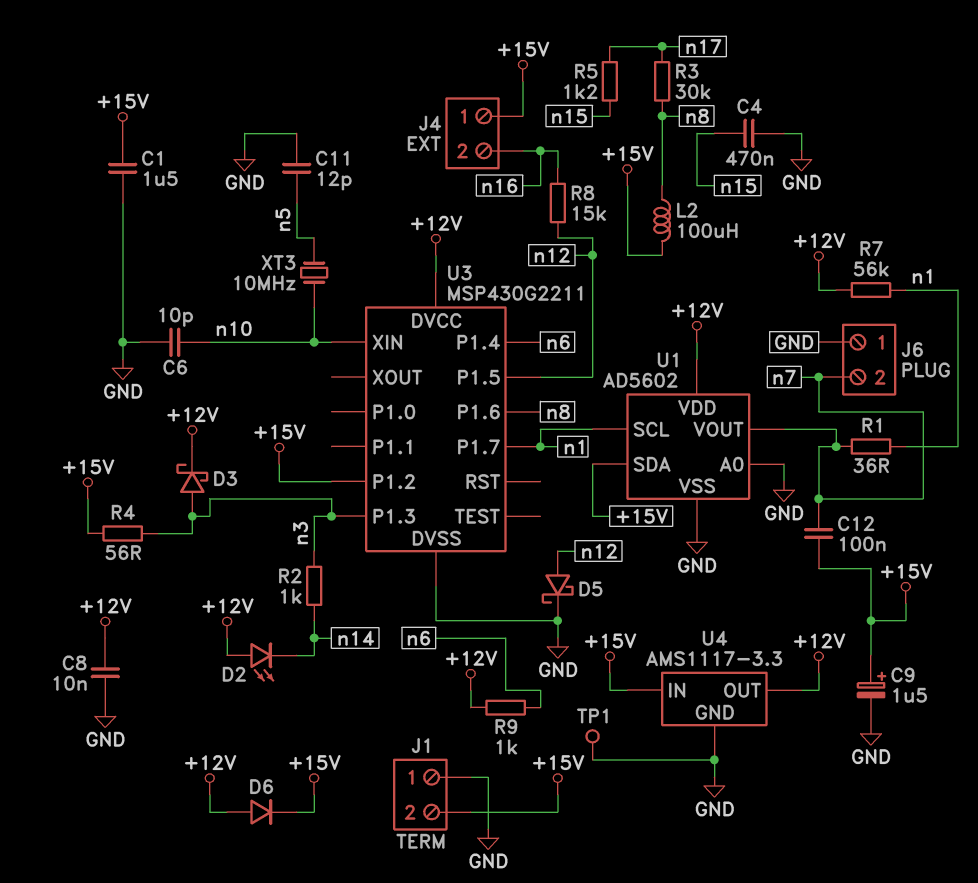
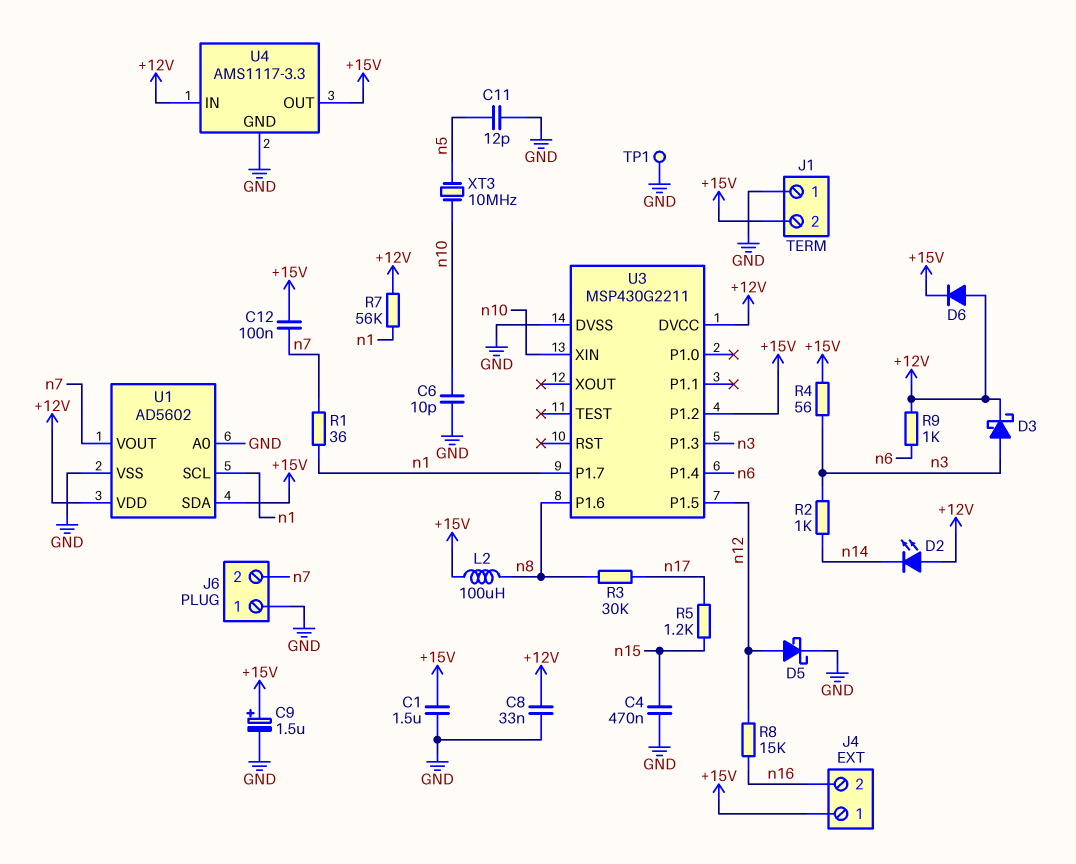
C8: 10nF (+12V, GND) -> 33nF (+12V, GND)
U4 pin IN: +15V -> +12V
U4 pin OUT: +12V -> +15V

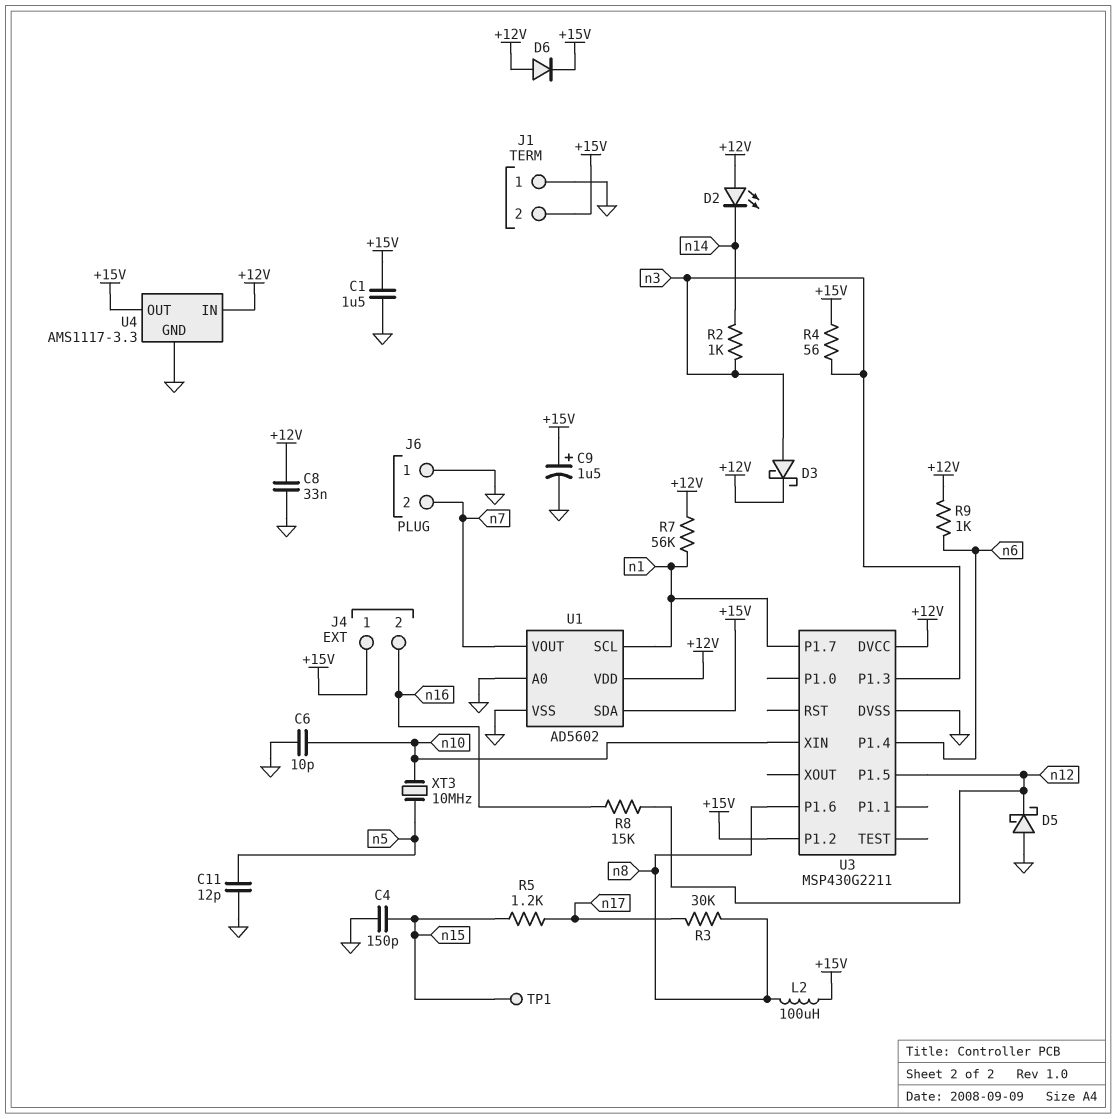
C4: 470nF (GND, n15) -> 150pF (GND, n15)
C12: 100nF (+15V, n7) -> none
D5: schottky (A n12, K GND) -> schottky (A GND, K n12)
R1: 36 (n1, n7) -> none
TP1: test point (GND) -> test point (n15)

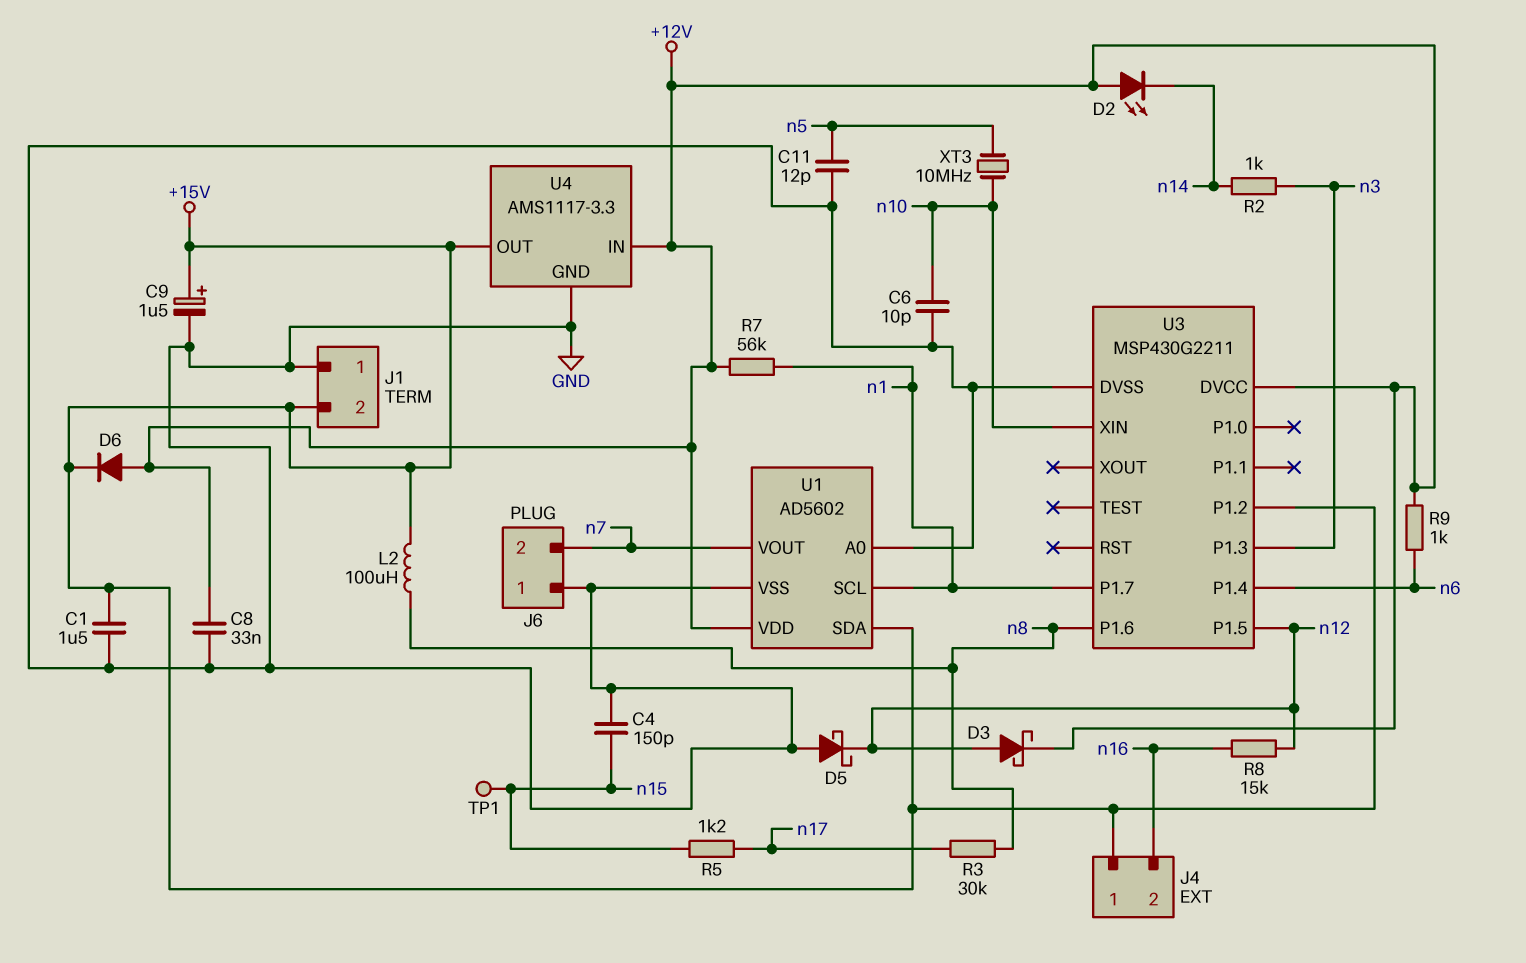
D3: schottky (A n3, K +12V) -> schottky (A n12, K +12V)
R4: 56 (+15V, n3) -> none

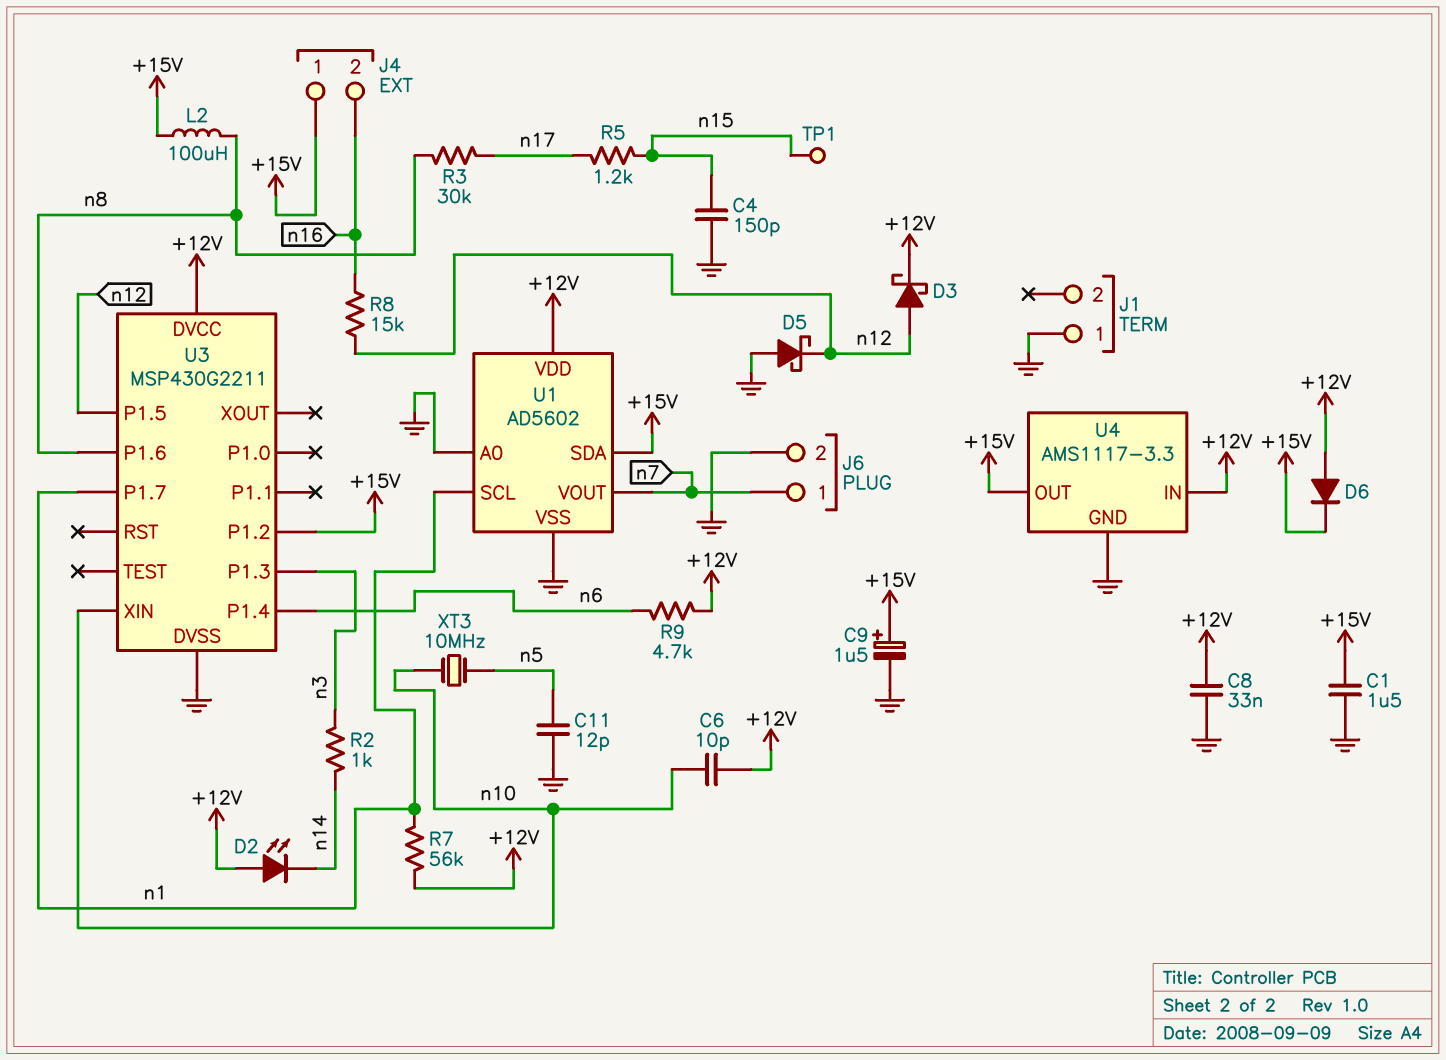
C6: 10pF (GND, n10) -> 10pF (+12V, n10)
J1 pin 2: +15V -> none
J6 pin 1: GND -> n7
J6 pin 2: n7 -> GND
R9: 1k (+12V, n6) -> 4.7k (+12V, n6)

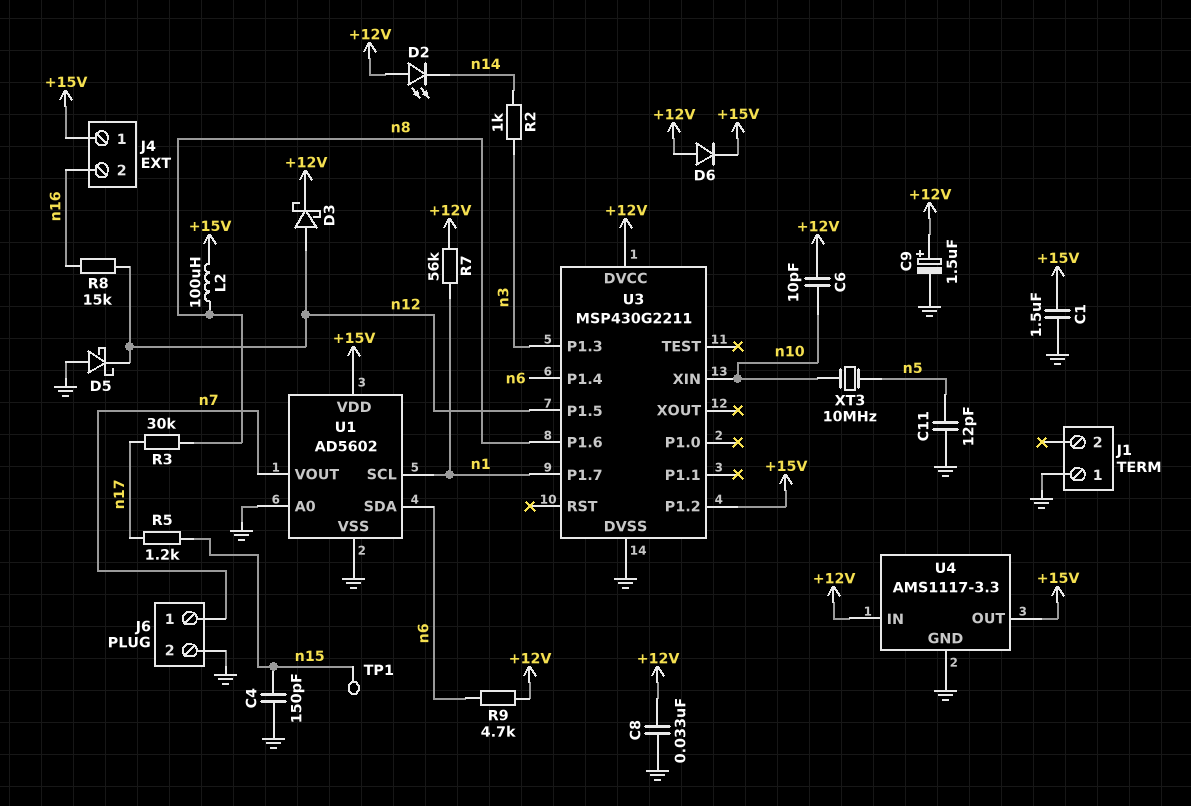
C9: 1.5uF (plus +15V, minus GND) -> 1.5uF (plus +12V, minus GND)
U1 pin SDA: +15V -> n6
U1 pin VDD: +12V -> +15V

